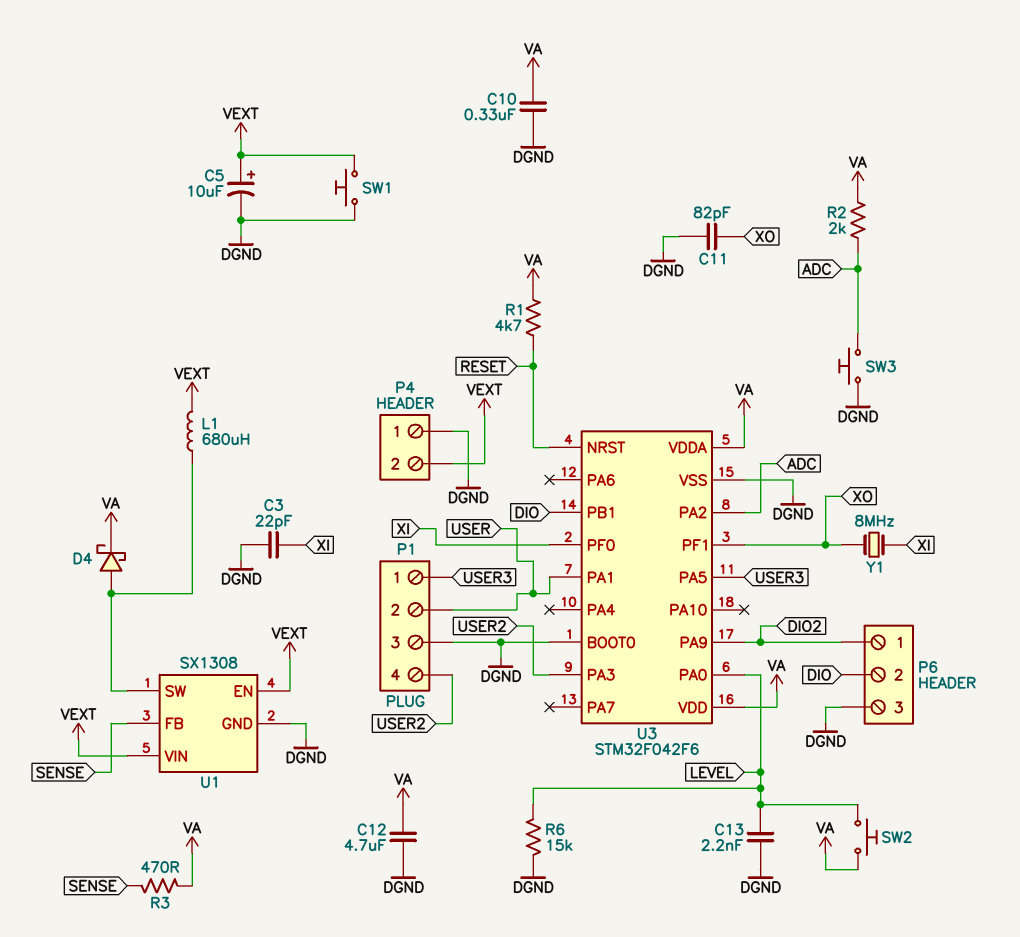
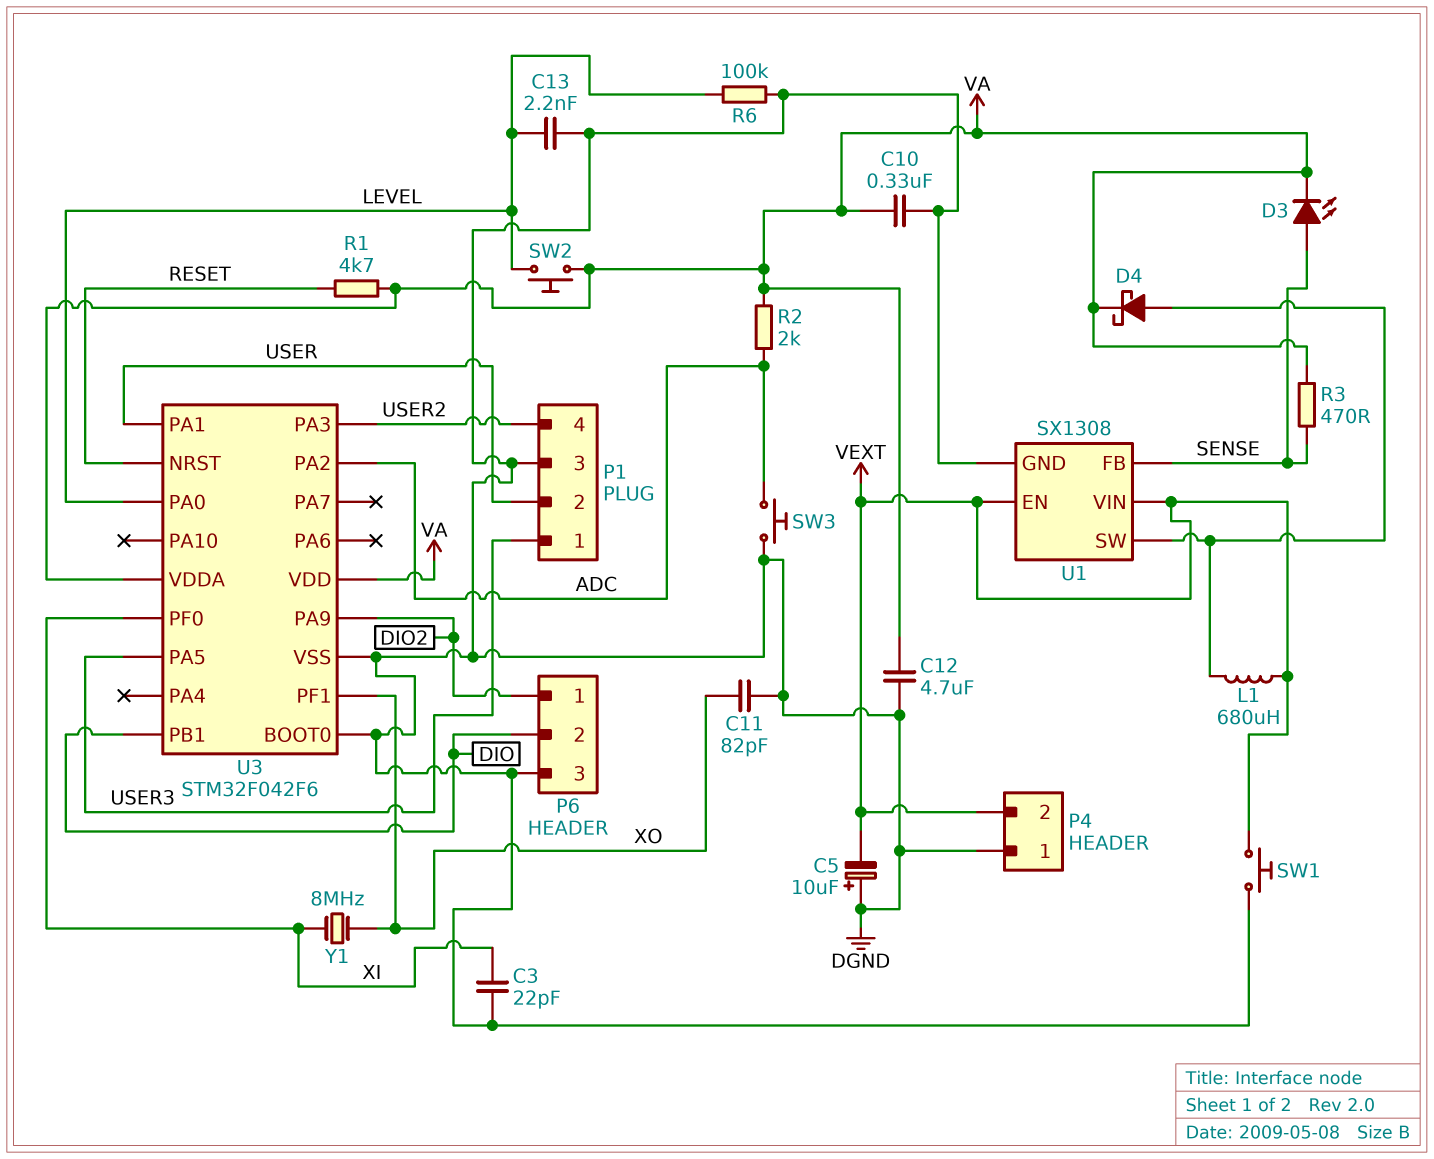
C5: 10uF (plus VEXT, minus DGND) -> 10uF (plus DGND, minus VEXT)
D3: none -> LED (A SENSE, K VA)
R6: 15k (DGND, LEVEL) -> 100k (DGND, LEVEL)

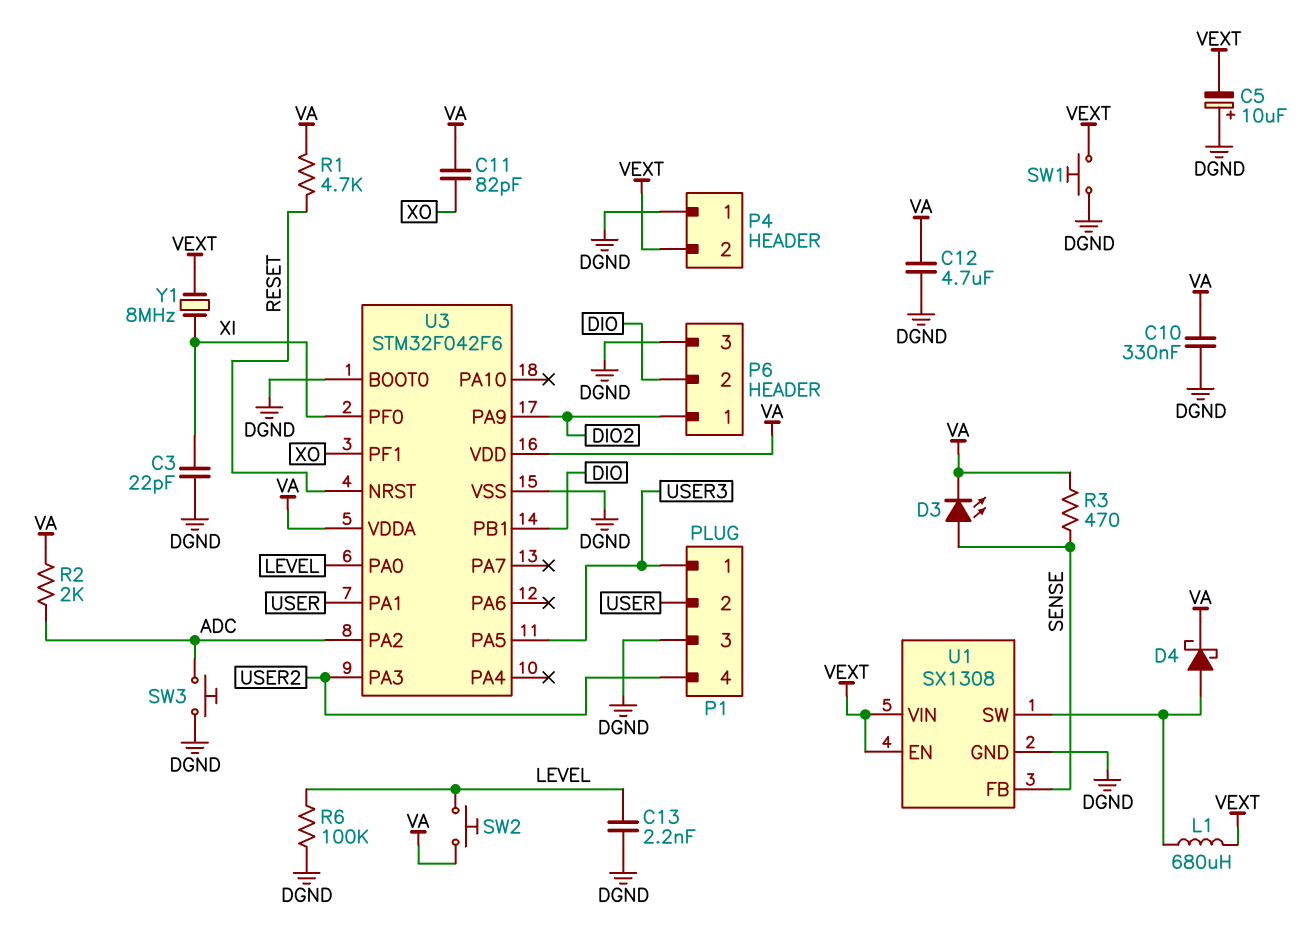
C11: 82pF (DGND, XO) -> 82pF (VA, XO)
Y1: 8MHz (XI, XO) -> 8MHz (VEXT, XI)

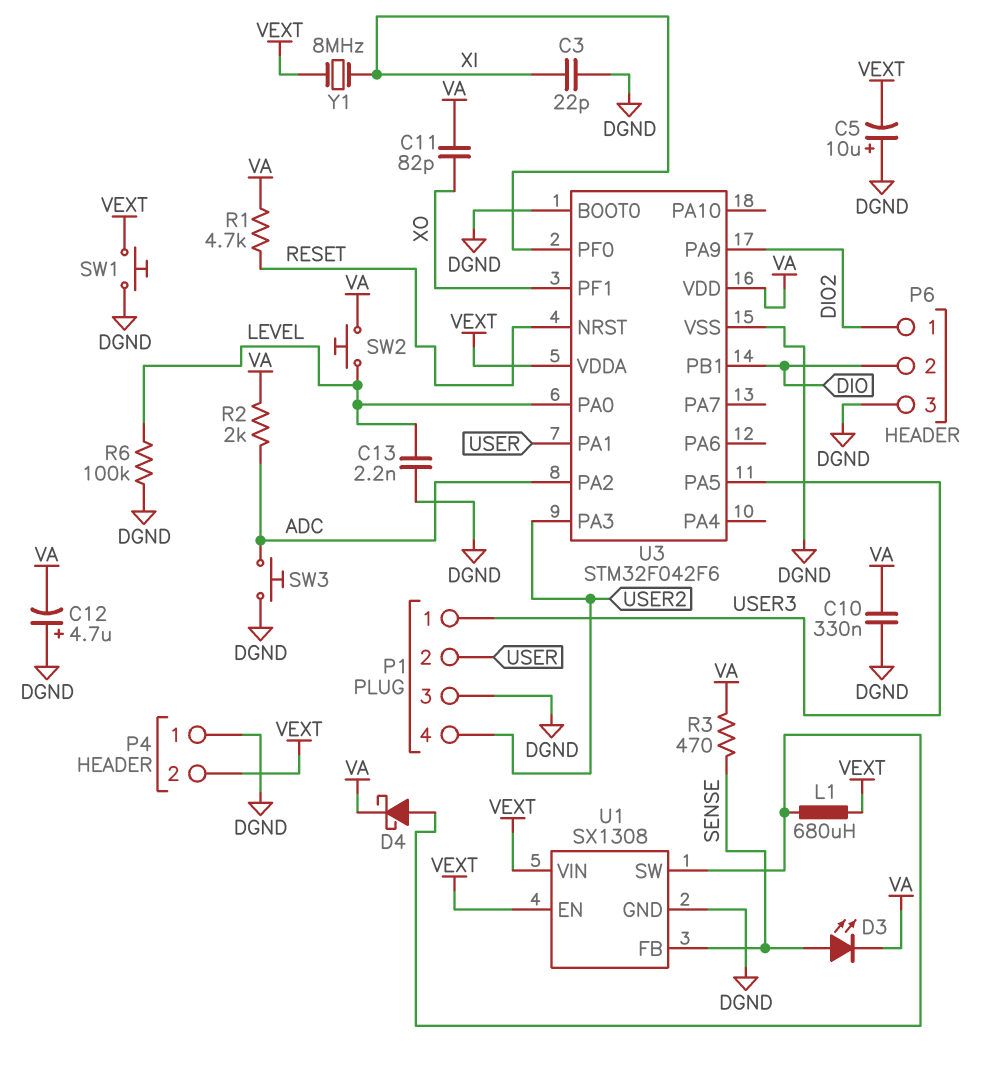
C12: 4.7uF (DGND, VA) -> 4.7uF (plus DGND, minus VA)
U3 pin VDDA: VA -> VEXT

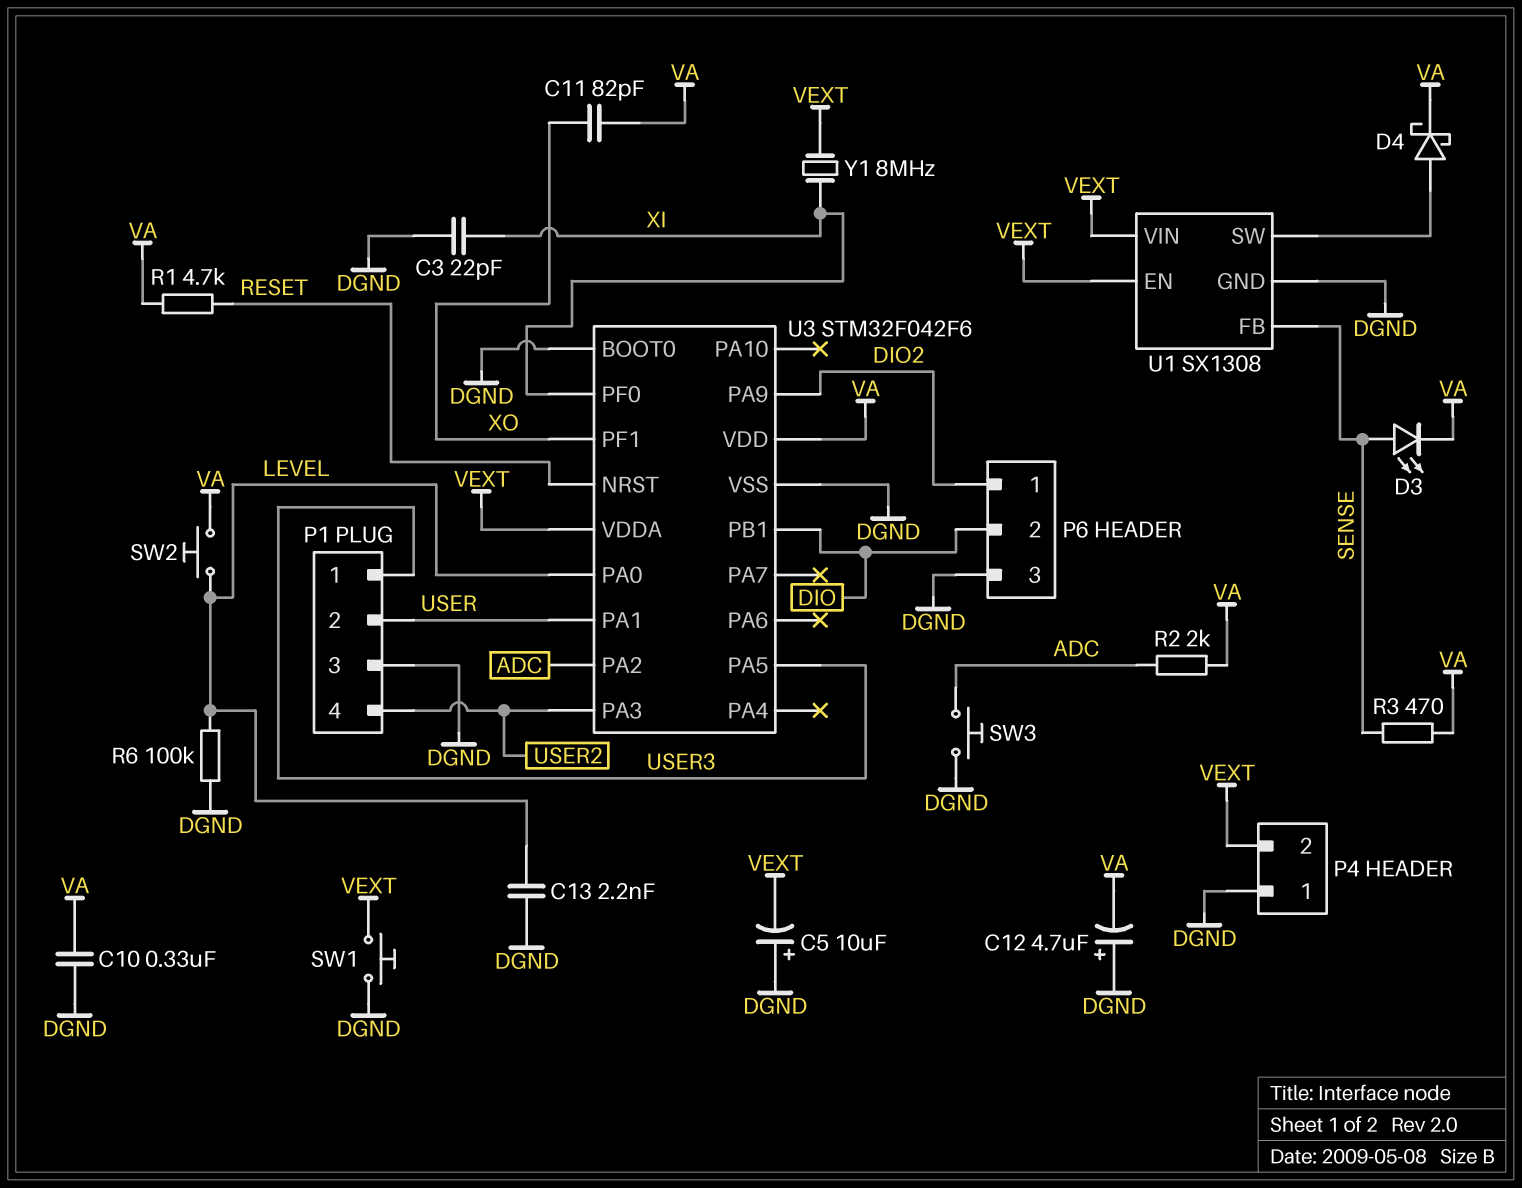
L1: 680uH (U1/SW, VEXT) -> none

